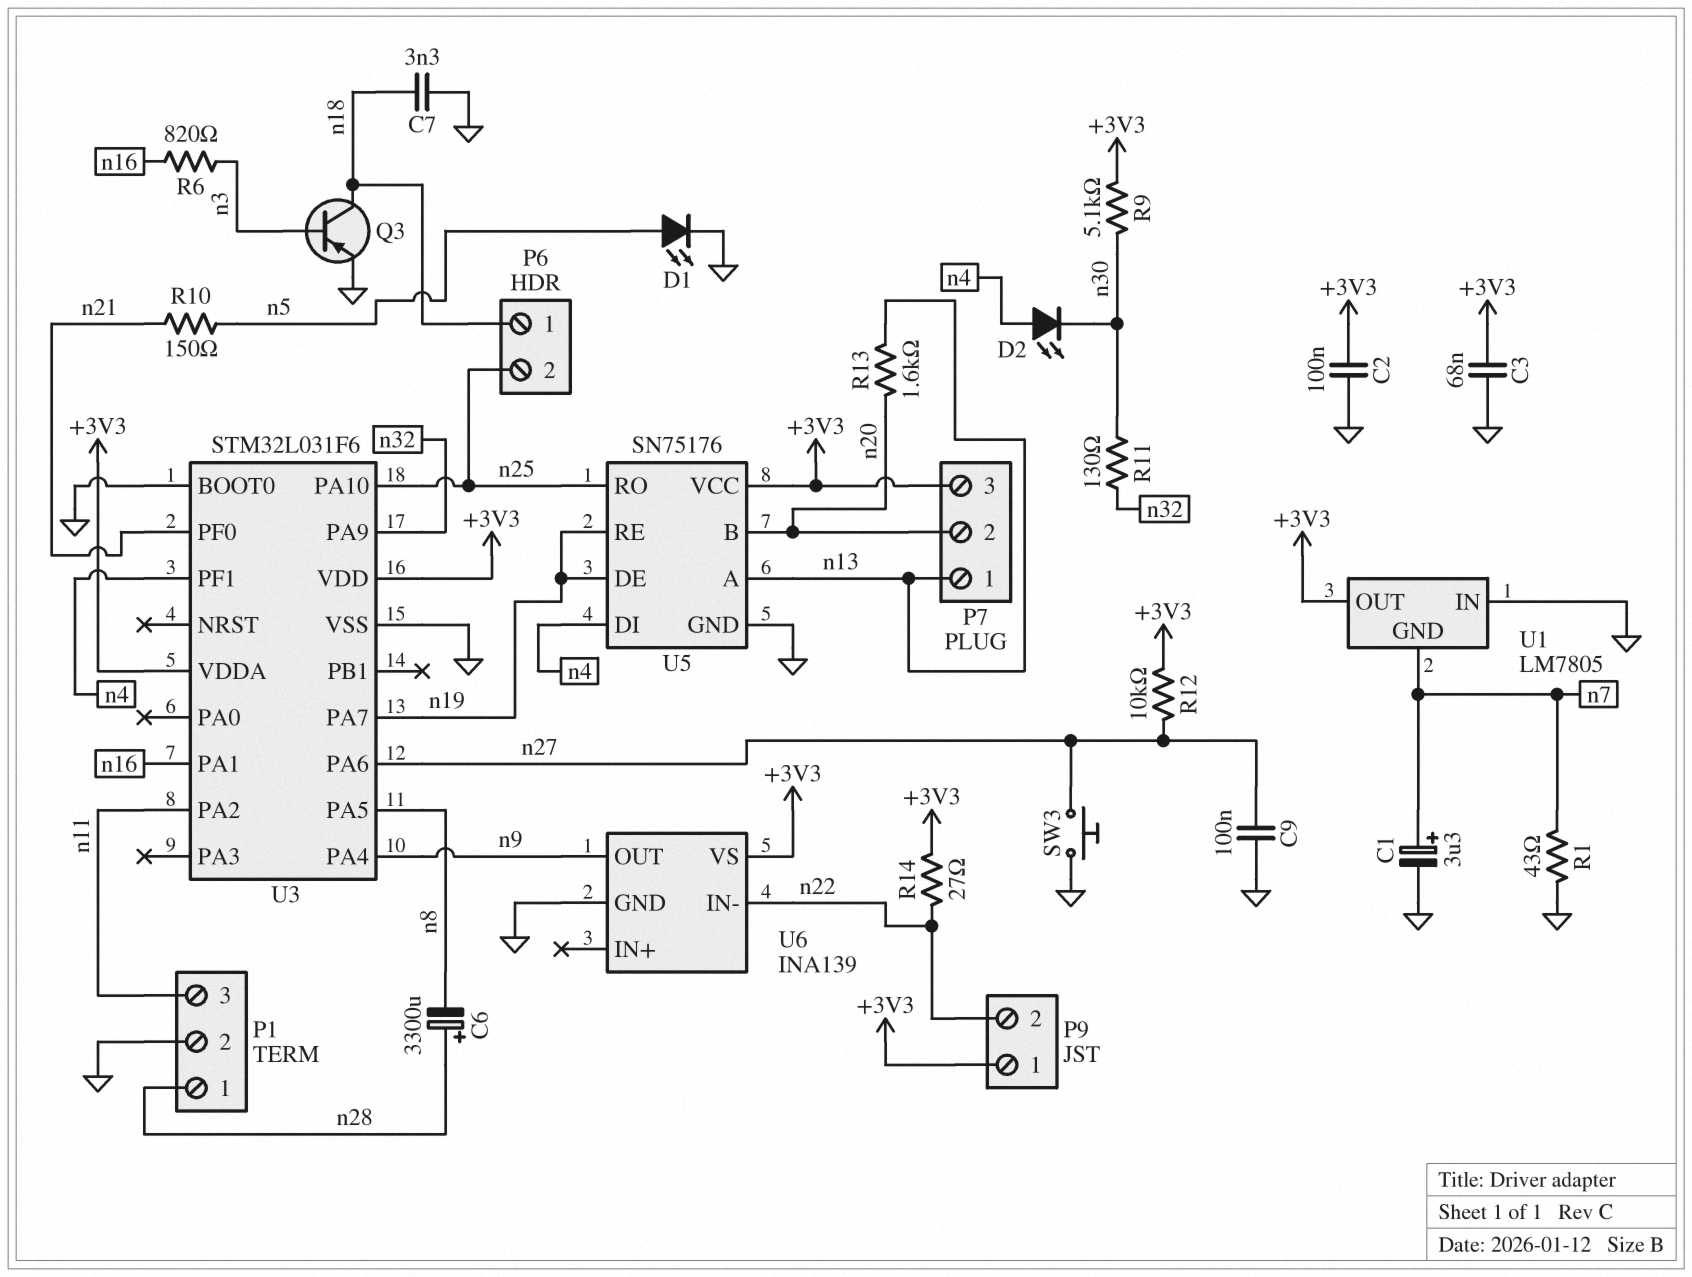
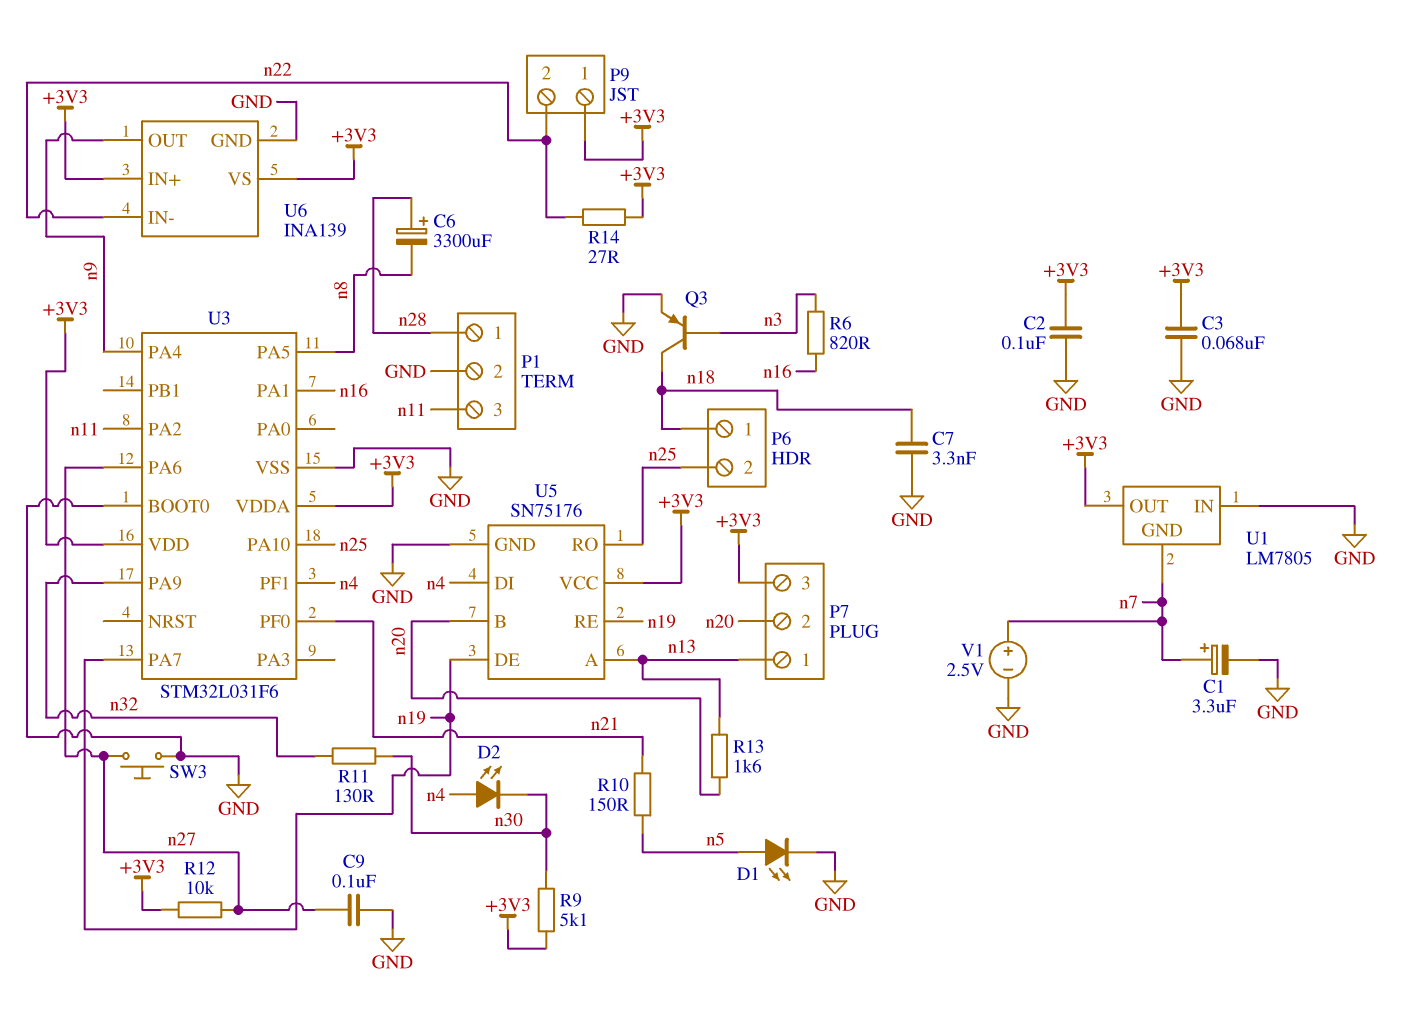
R1: 43 (GND, n7) -> none
U6 pin IN+: none -> +3V3
V1: none -> 2.5V (plus n7, minus GND)

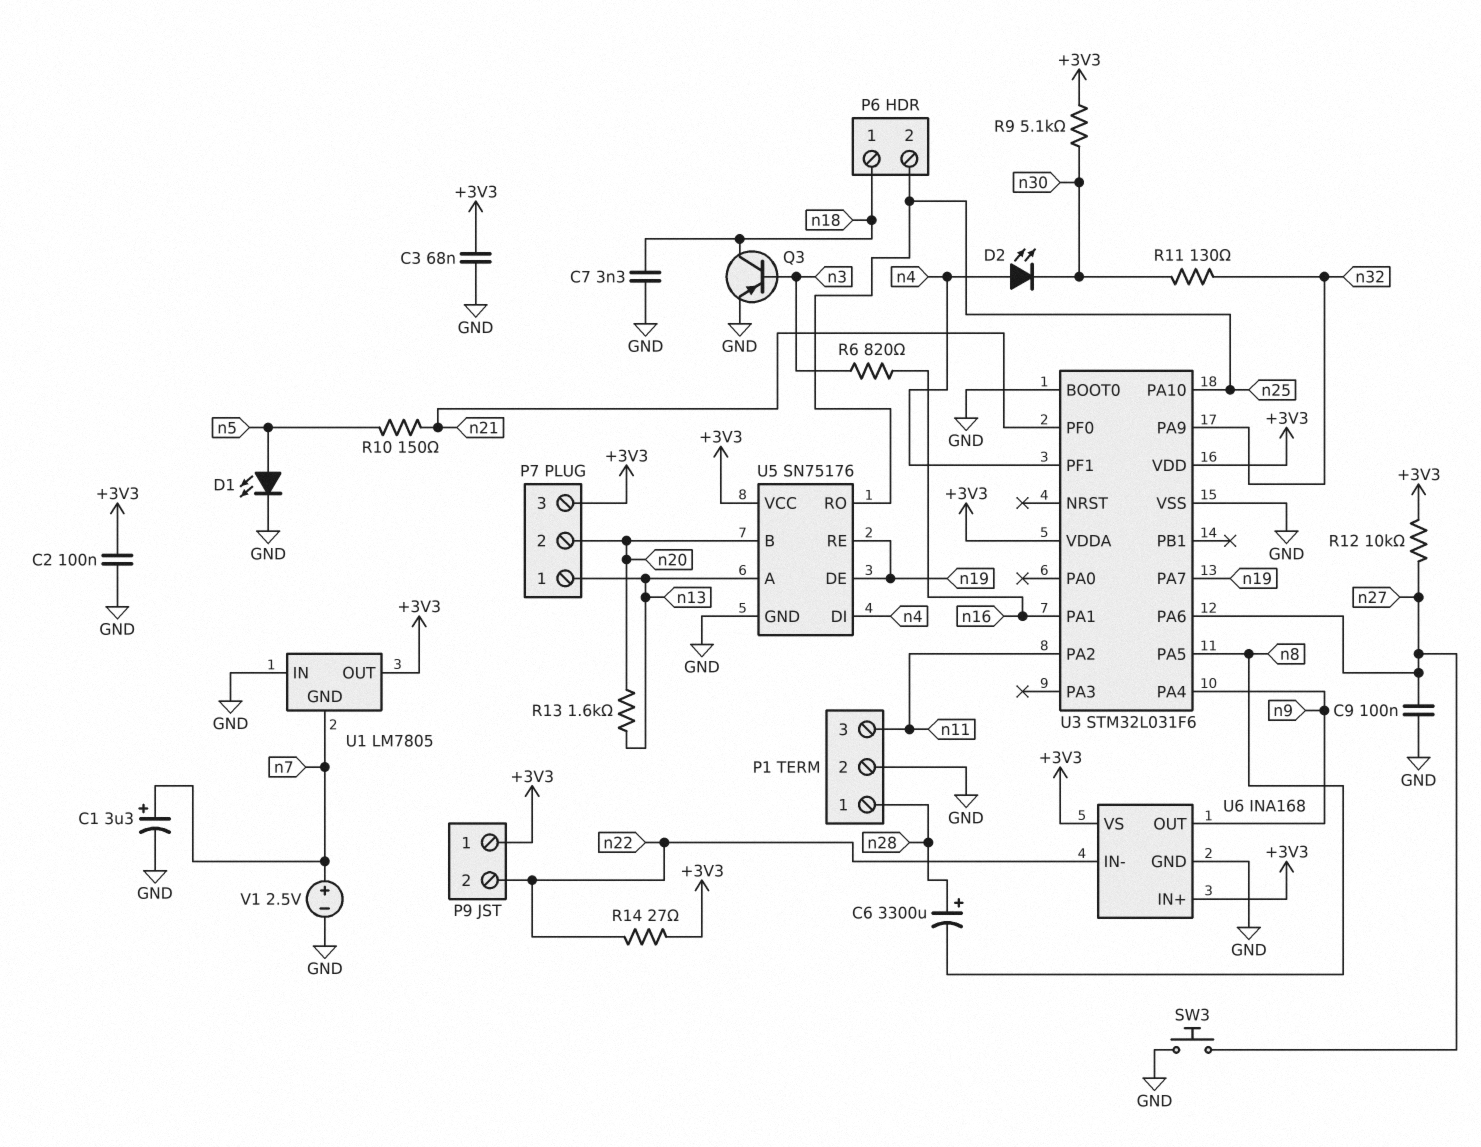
U6: INA139 -> INA168

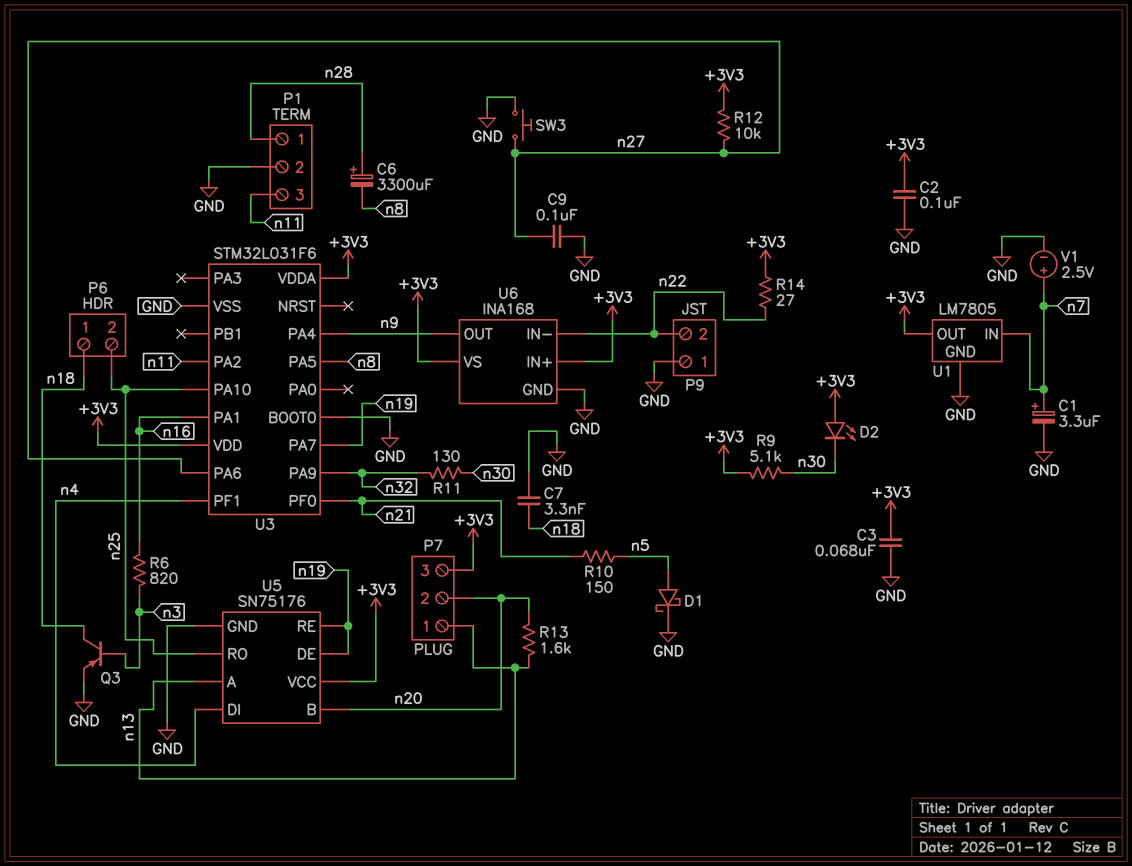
D1: LED (A n5, K GND) -> schottky (A n5, K GND)
D2: LED (A n4, K n30) -> LED (A +3V3, K n30)
P9 pin 1: +3V3 -> GND
U1 pin GND: n7 -> GND
U1 pin IN: GND -> n7

